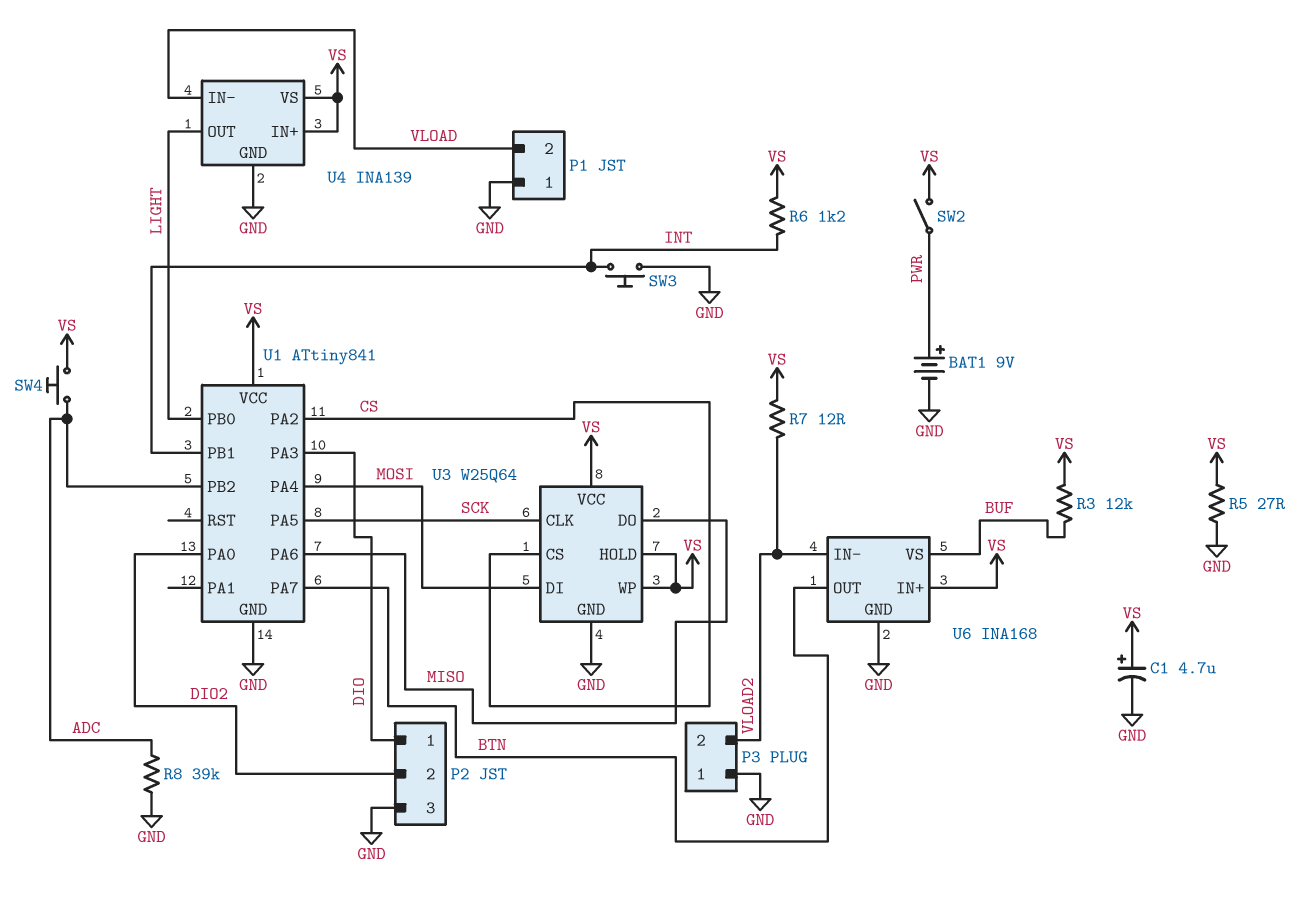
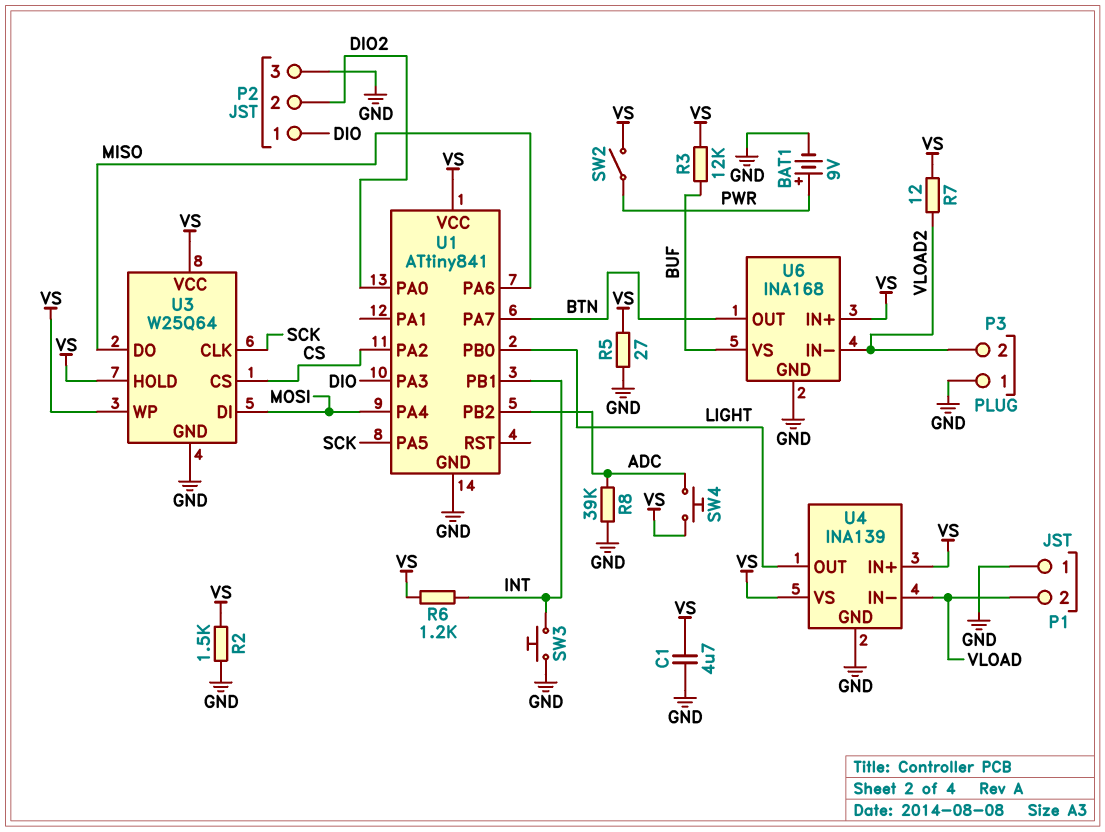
C1: 4.7uF (plus VS, minus GND) -> 4.7uF (GND, VS)
R2: none -> 1.5k (GND, VS)

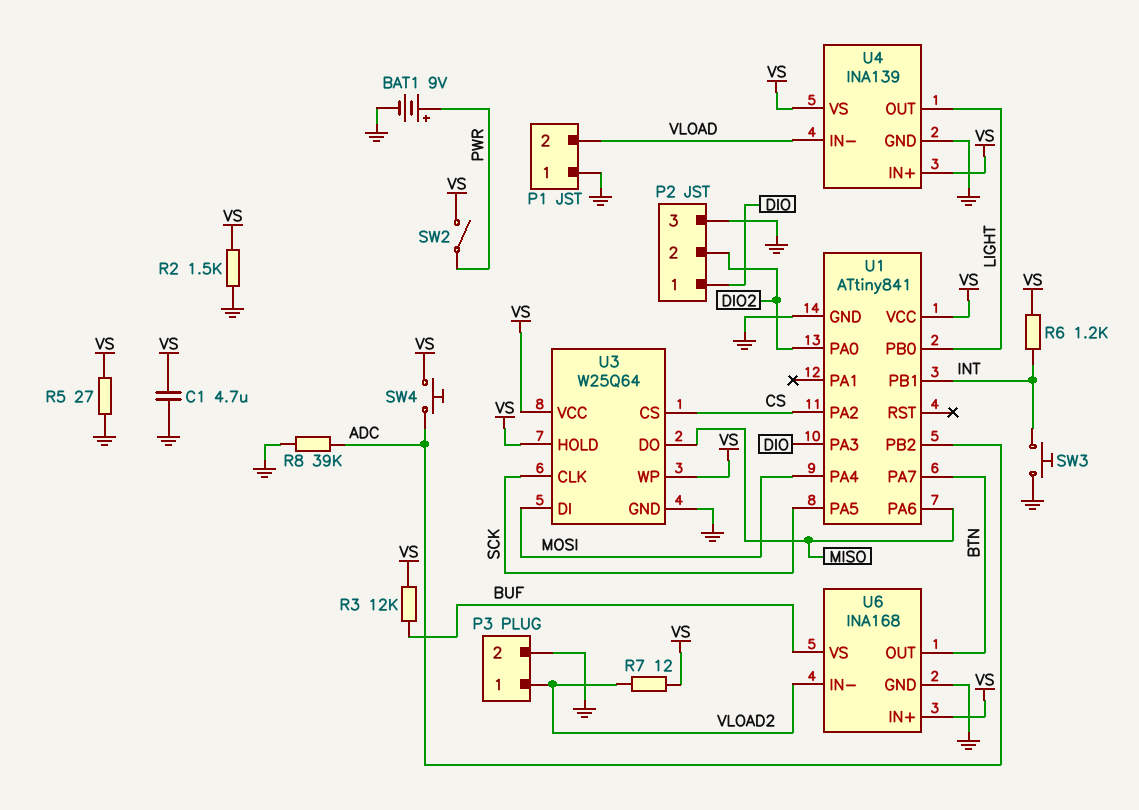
P3 pin 1: GND -> VLOAD2
P3 pin 2: VLOAD2 -> GND

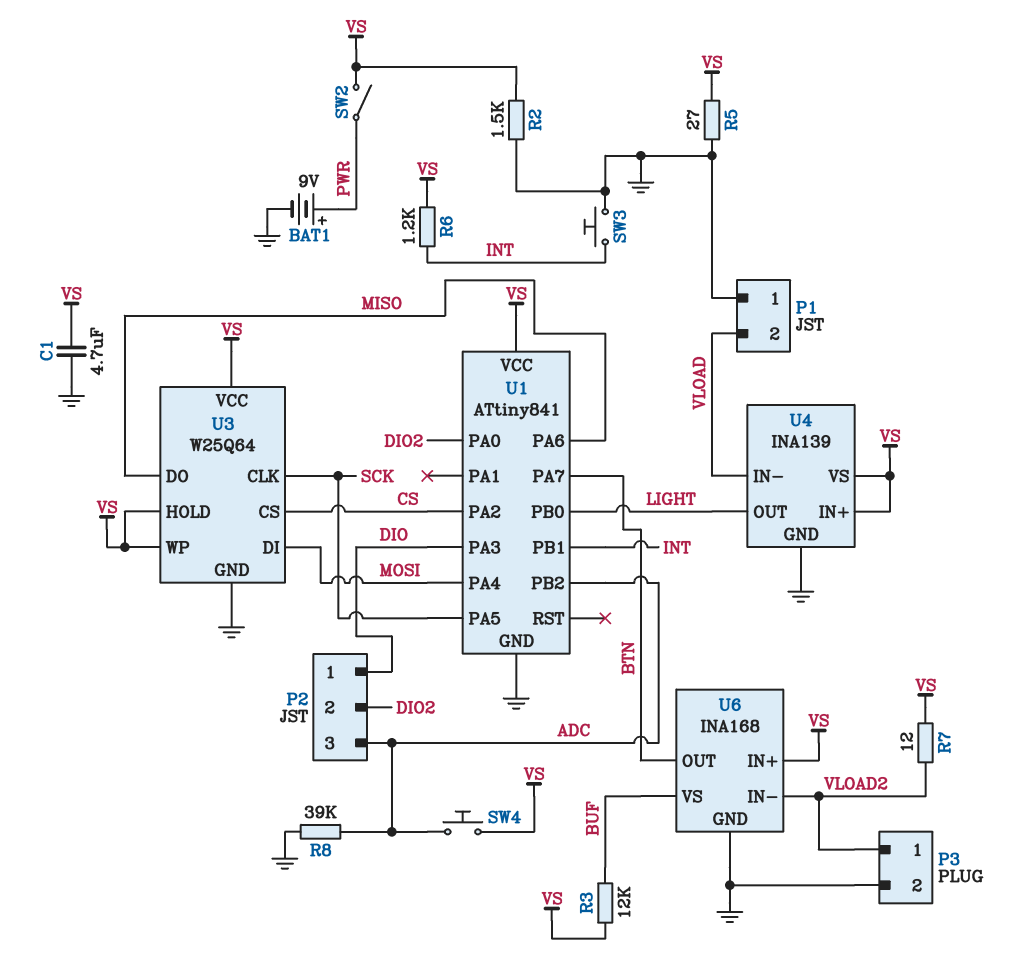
P2 pin 3: GND -> ADC

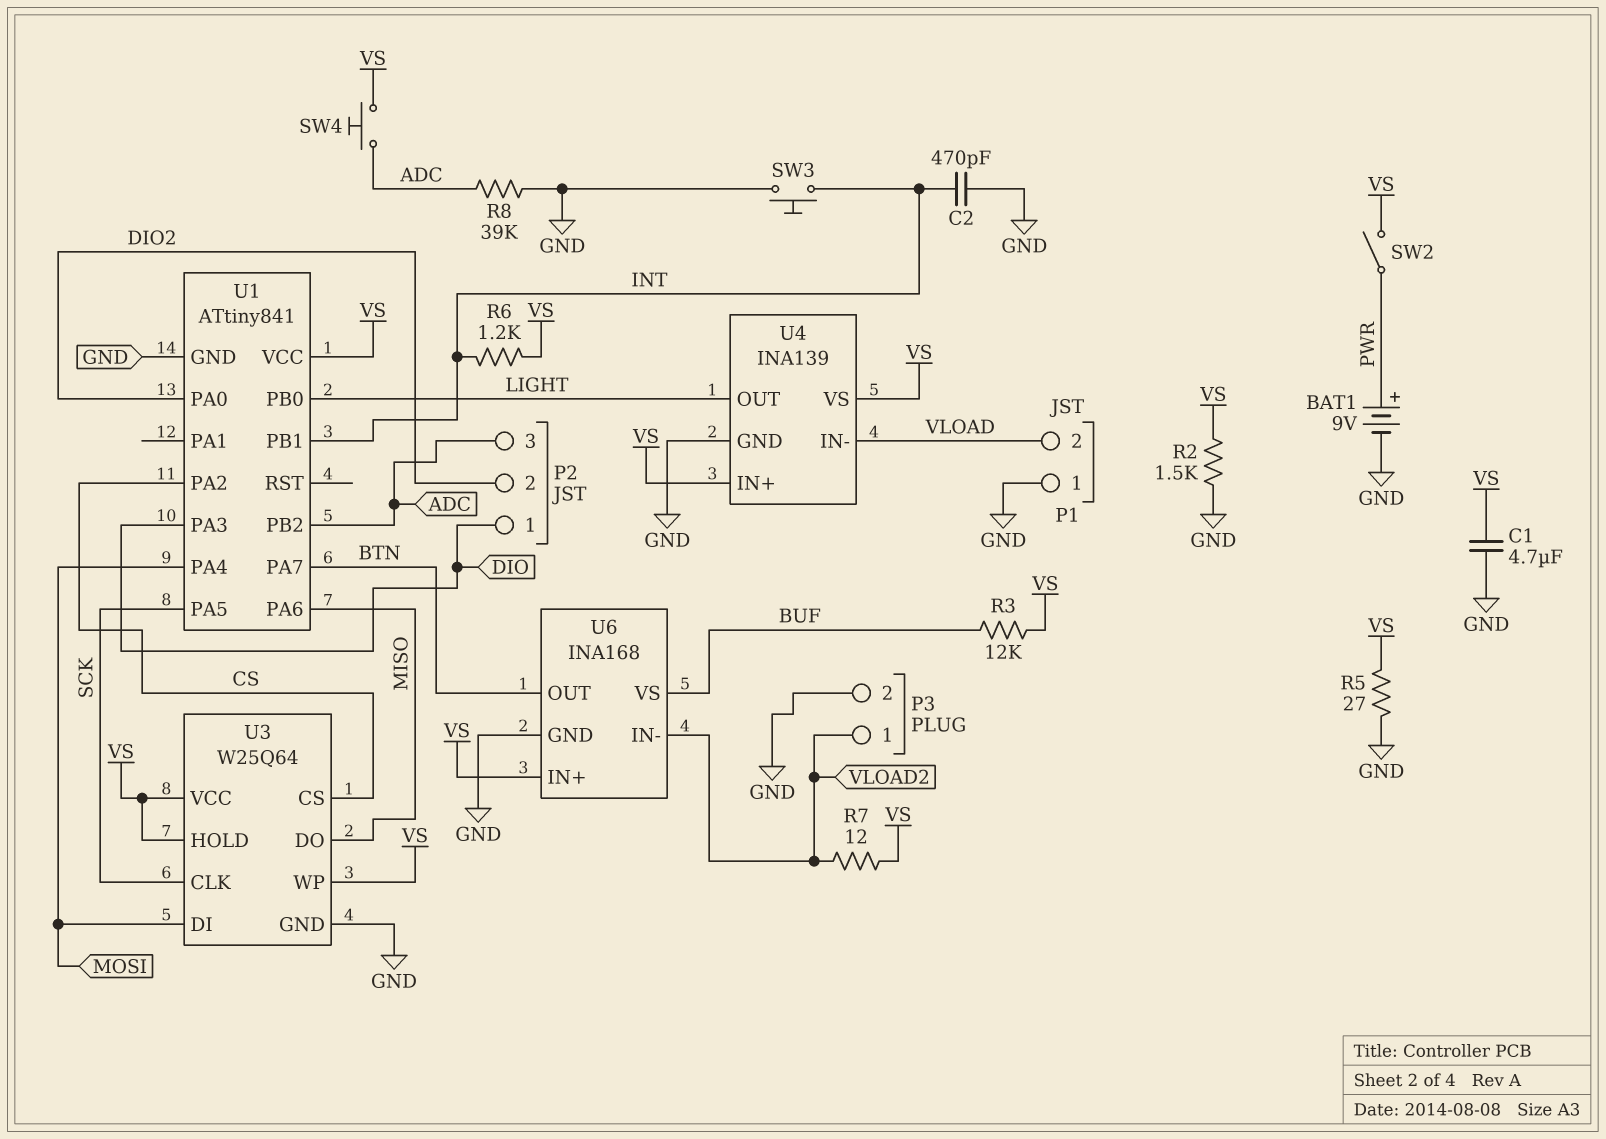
C2: none -> 470pF (GND, INT)

